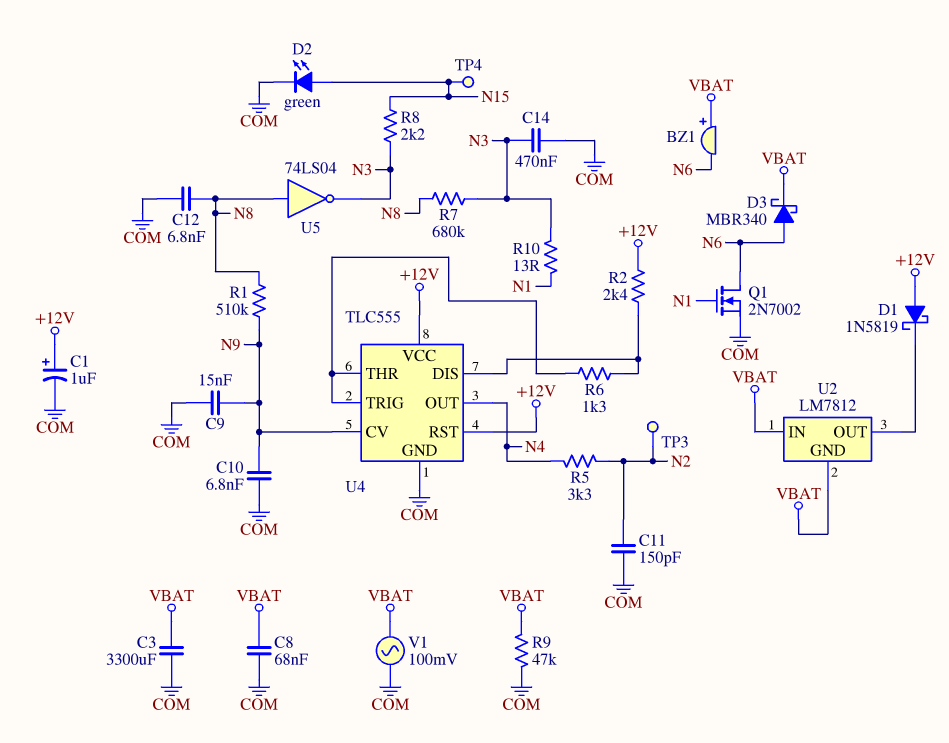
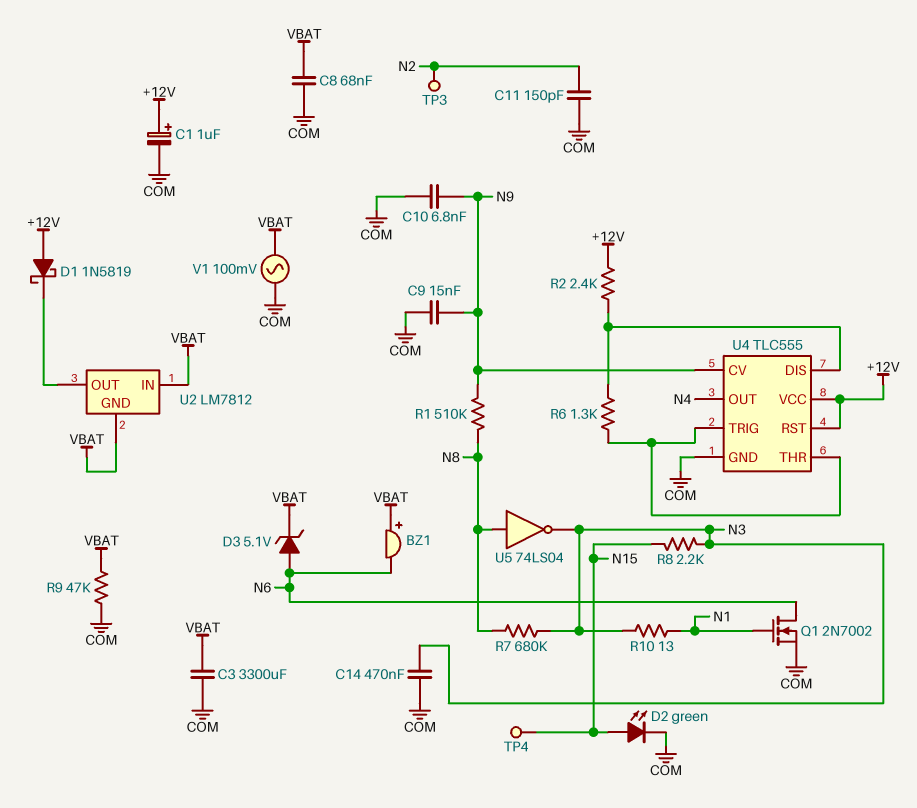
C12: 6.8nF (COM, N8) -> none
D3: schottky MBR340 (A N6, K VBAT) -> zener 5.1V (A N6, K VBAT)
R5: 3.3k (N2, N4) -> none

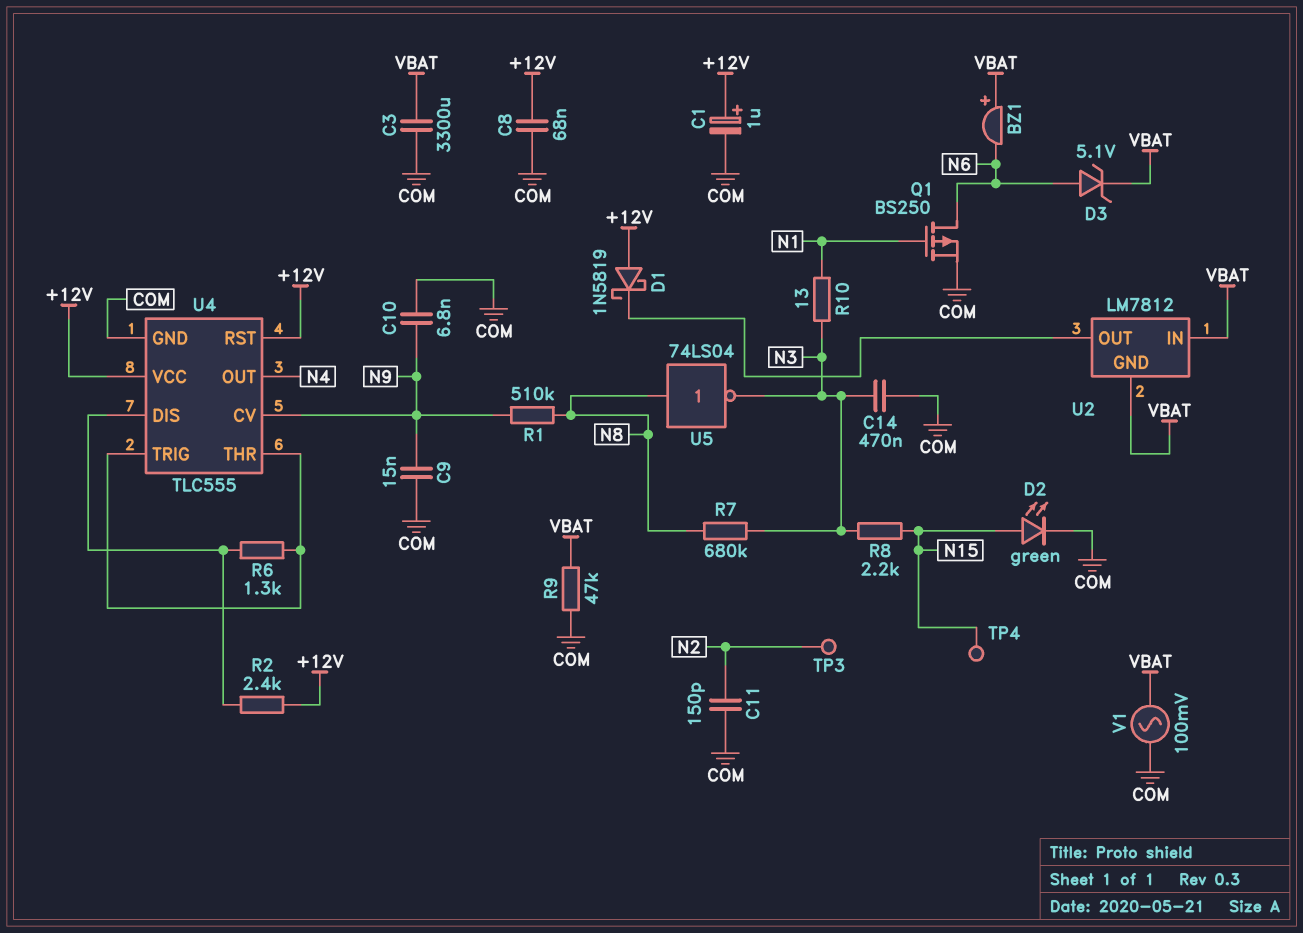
C8: 68nF (COM, VBAT) -> 68nF (+12V, COM)
Q1: NMOS 2N7002 (G N1, D N6, S COM) -> PMOS BS250 (G N1, D N6, S COM)

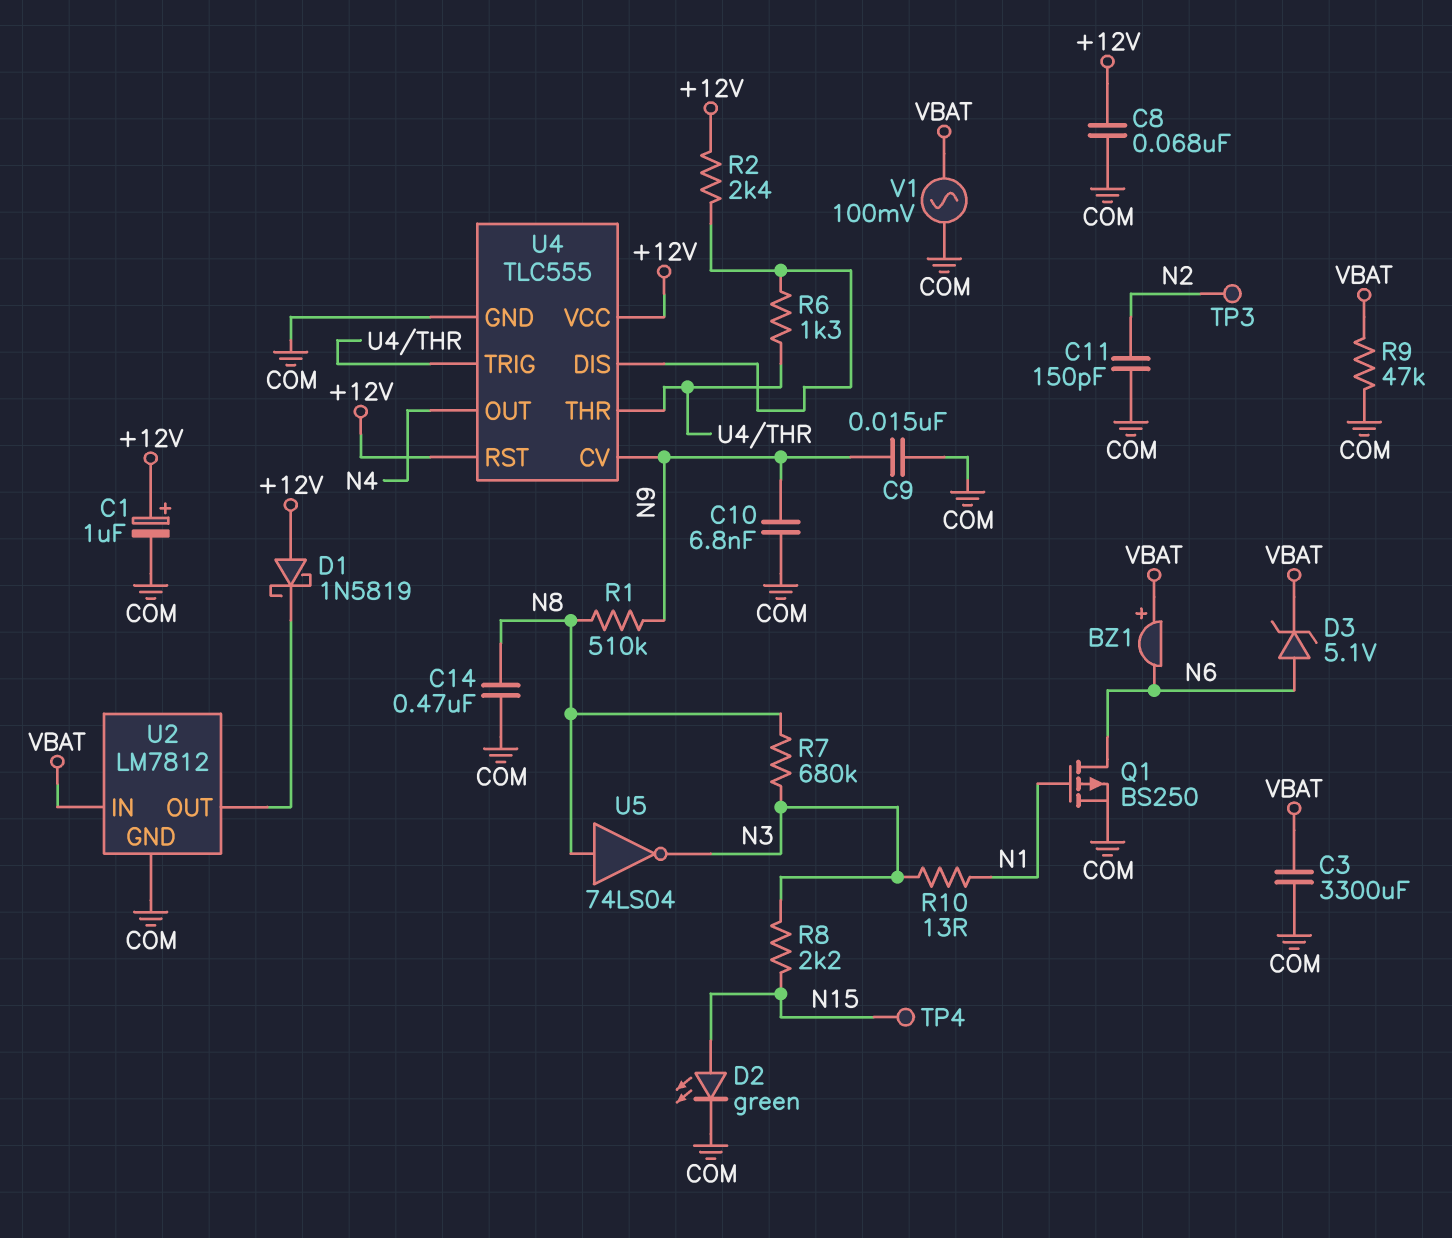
C14: 470nF (COM, N3) -> 470nF (COM, N8)
U2 pin GND: VBAT -> COM

